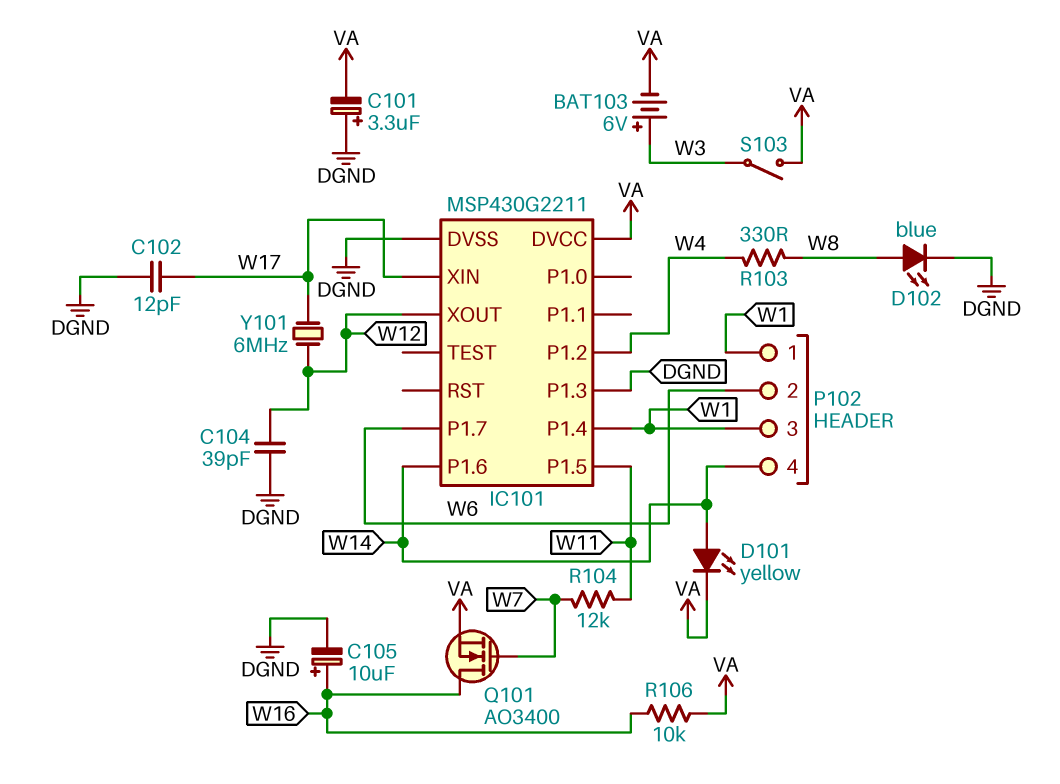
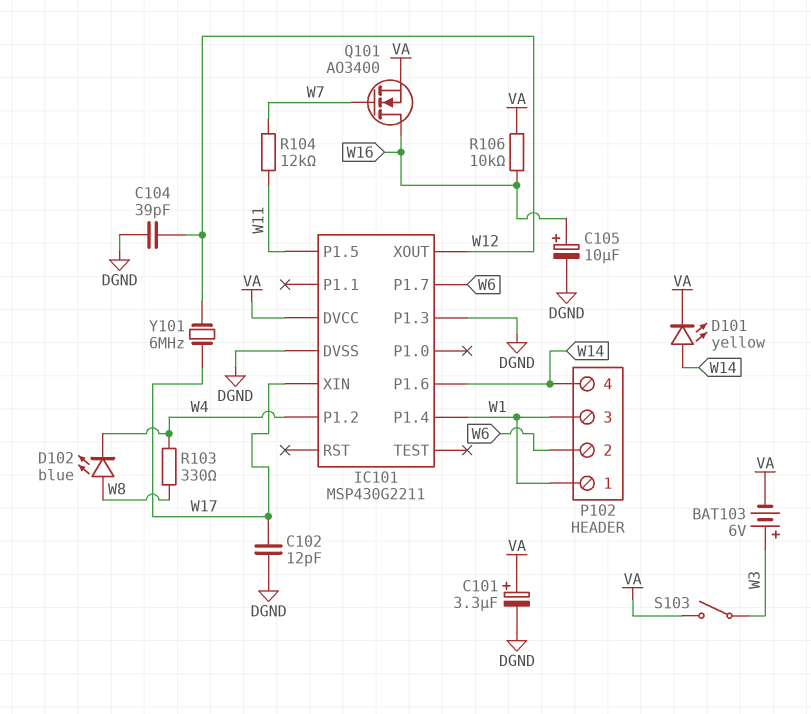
C101: 3.3uF (plus DGND, minus VA) -> 3.3uF (plus VA, minus DGND)
D102: LED blue (A W8, K DGND) -> LED blue (A W8, K W4)

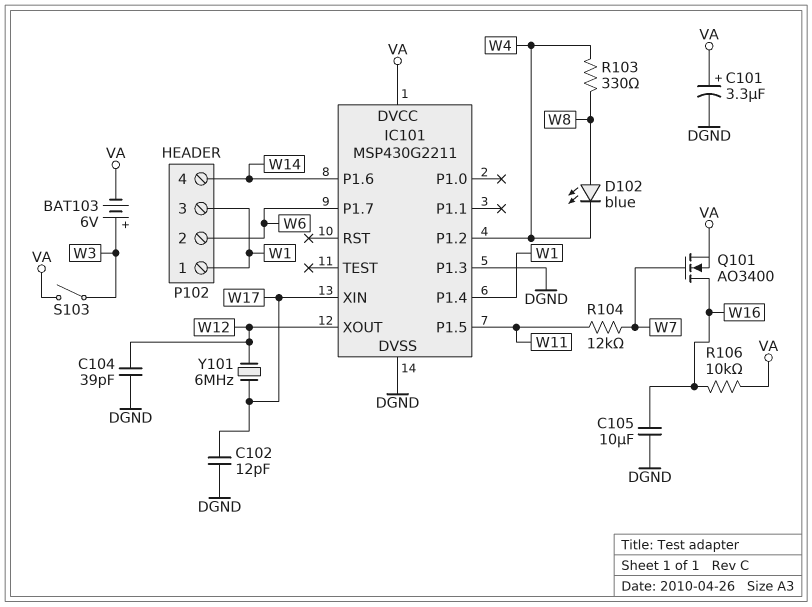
C105: 10uF (plus W16, minus DGND) -> 10uF (DGND, W16)
D101: LED yellow (A W14, K VA) -> none

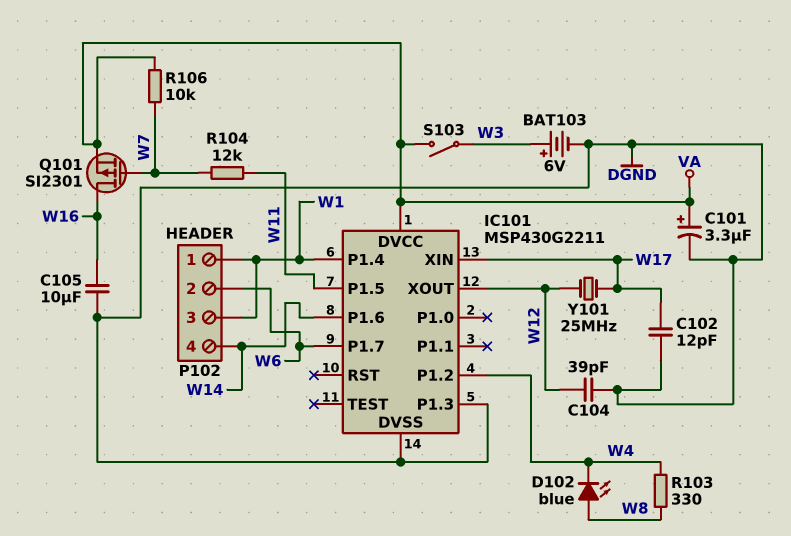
BAT103: 6V (plus W3, minus VA) -> 6V (plus W3, minus DGND)
Q101: NMOS AO3400 (G W7, D W16, S VA) -> PMOS SI2301 (G W7, D W16, S VA)
R106: 10k (VA, W16) -> 10k (VA, W7)
Y101: 6MHz (W12, W17) -> 25MHz (W12, W17)

